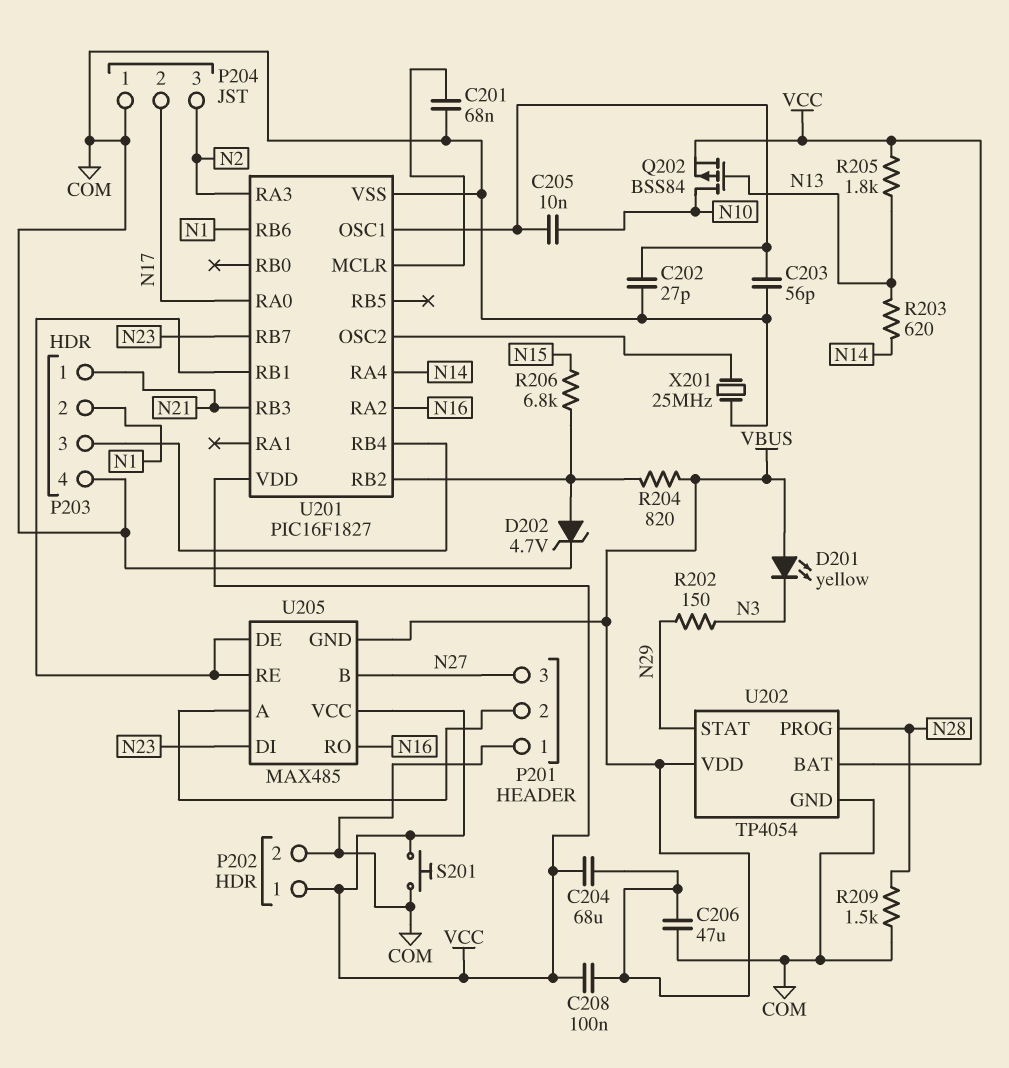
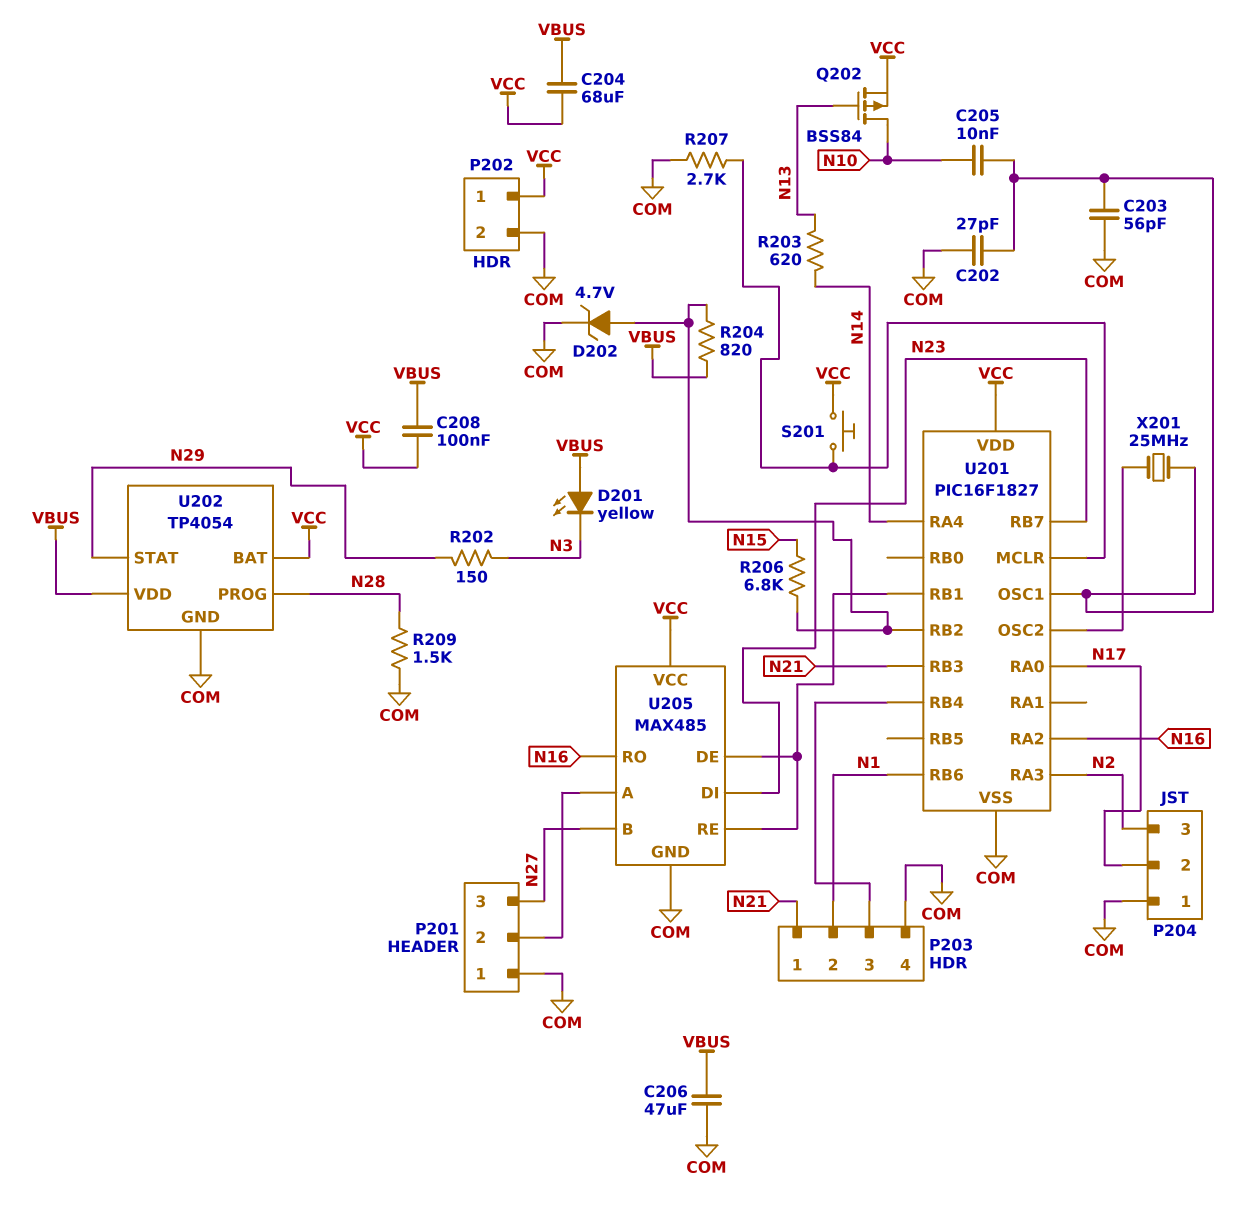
C201: 68nF (COM, U201/MCLR) -> none
R205: 1.8k (N13, VCC) -> none
R207: none -> 2.7k (COM, U201/MCLR)
S201: button (COM, VCC) -> button (U201/MCLR, VCC)
U205 pin GND: VBUS -> COM
X201: 25MHz (COM, U201/OSC2) -> 25MHz (U201/OSC1, U201/OSC2)

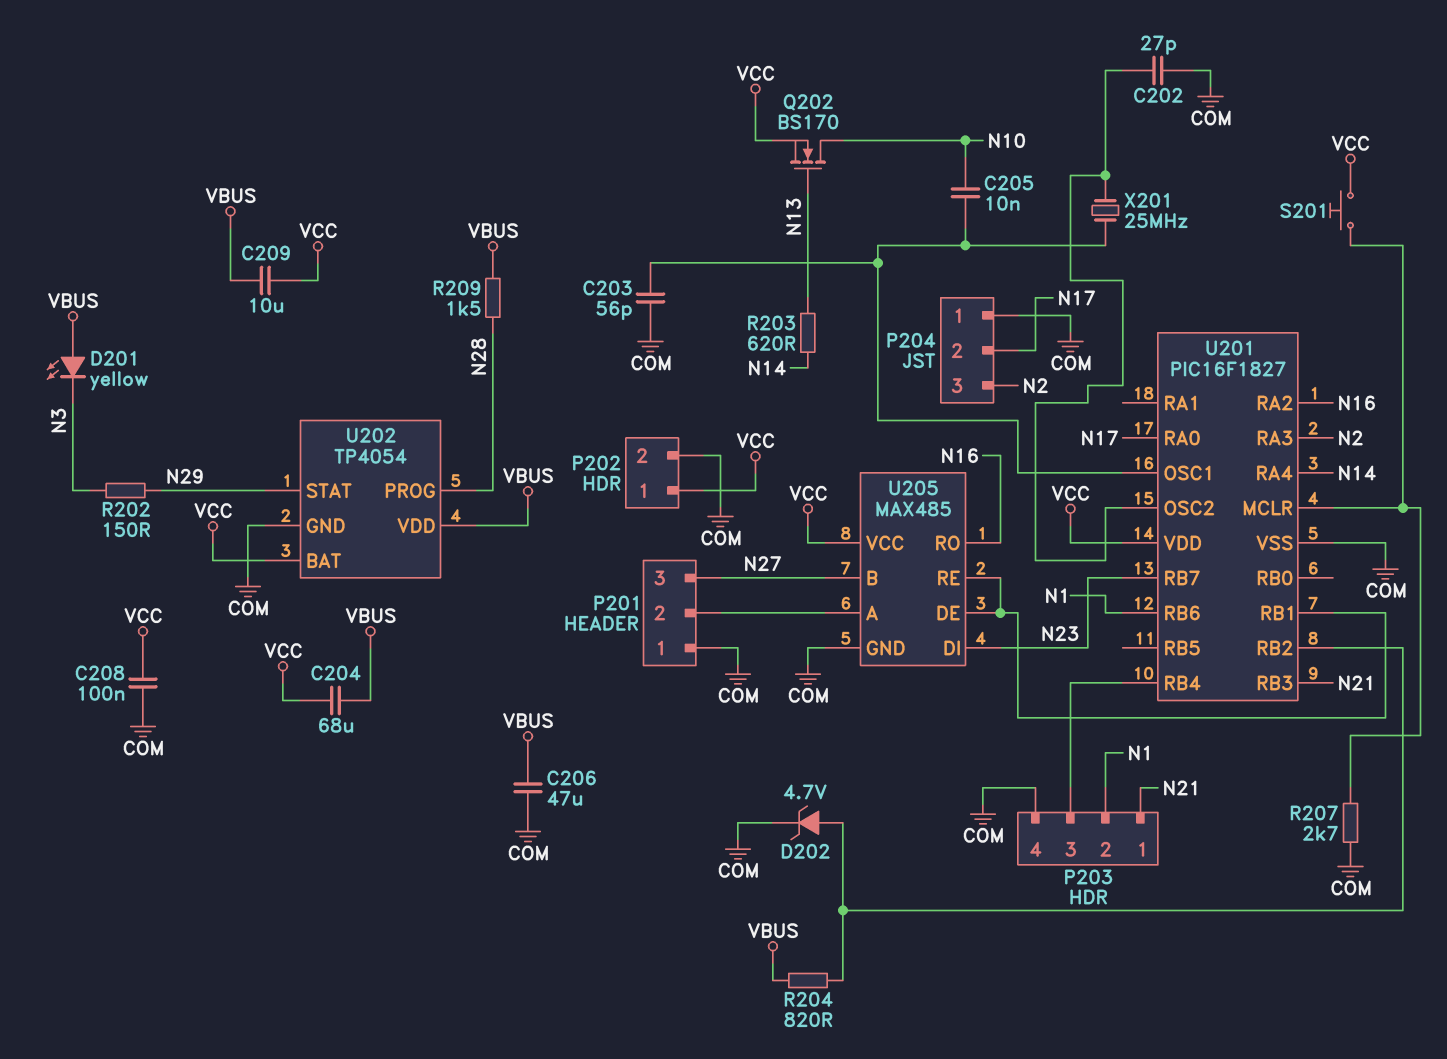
C202: 27pF (COM, U201/OSC1) -> 27pF (COM, U201/OSC2)
C208: 100nF (VBUS, VCC) -> 100nF (COM, VCC)
C209: none -> 10uF (VBUS, VCC)
Q202: PMOS BSS84 (G N13, D N10, S VCC) -> NMOS BS170 (G N13, D N10, S VCC)
R206: 6.8k (N15, U201/RB2) -> none
R209: 1.5k (COM, N28) -> 1.5k (N28, VBUS)

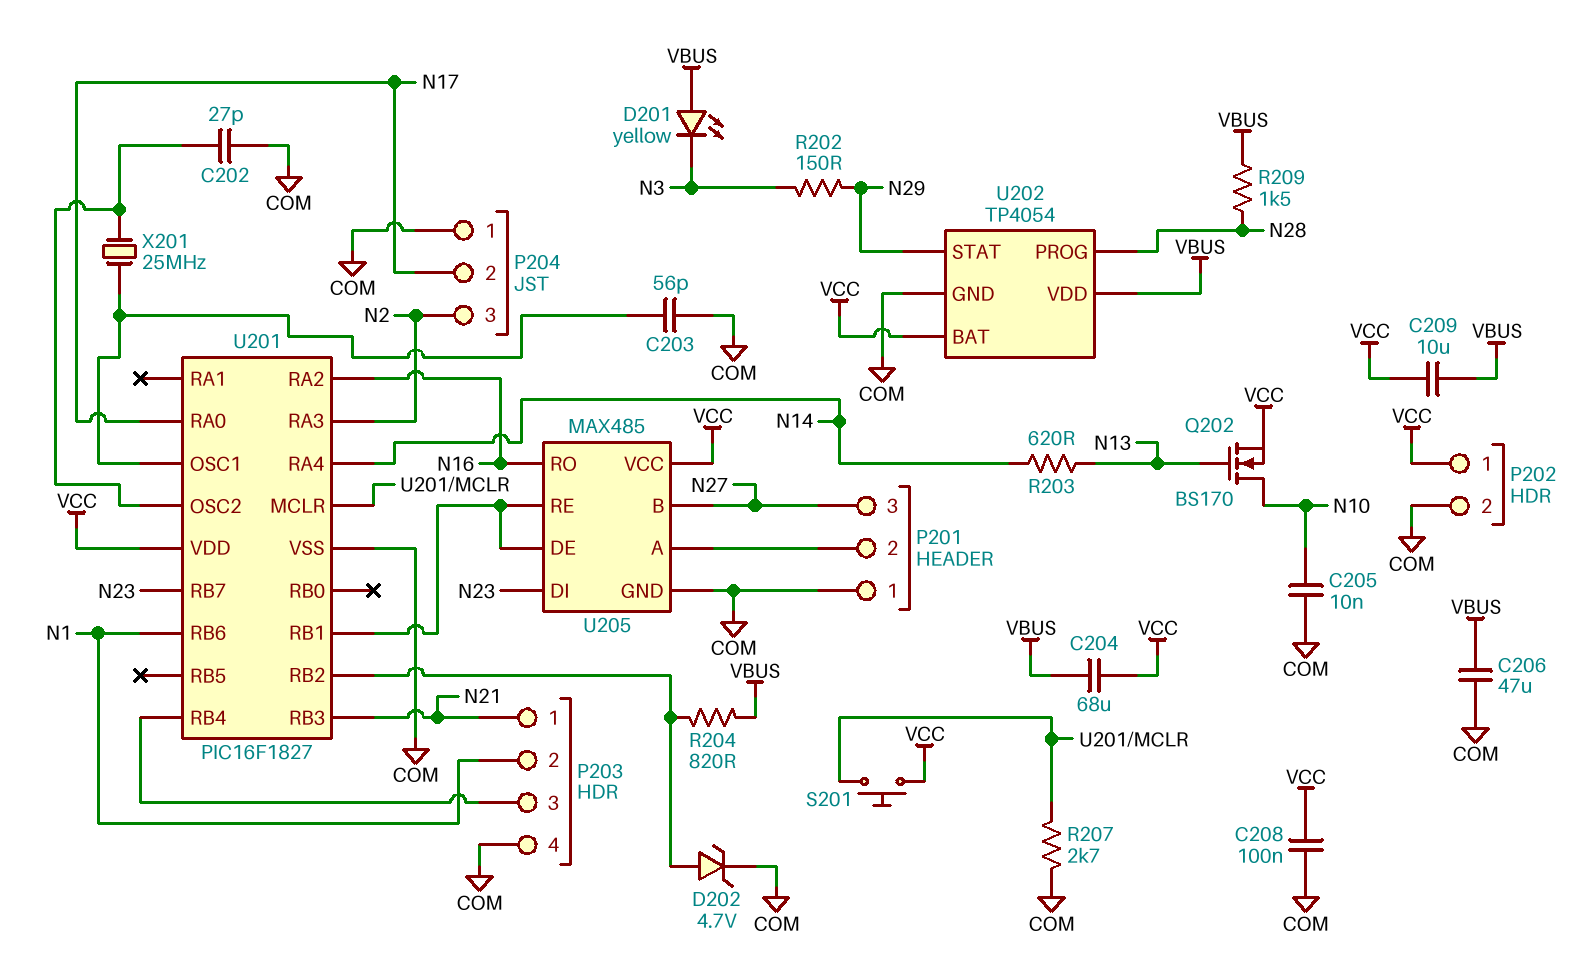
C205: 10nF (N10, U201/OSC1) -> 10nF (COM, N10)

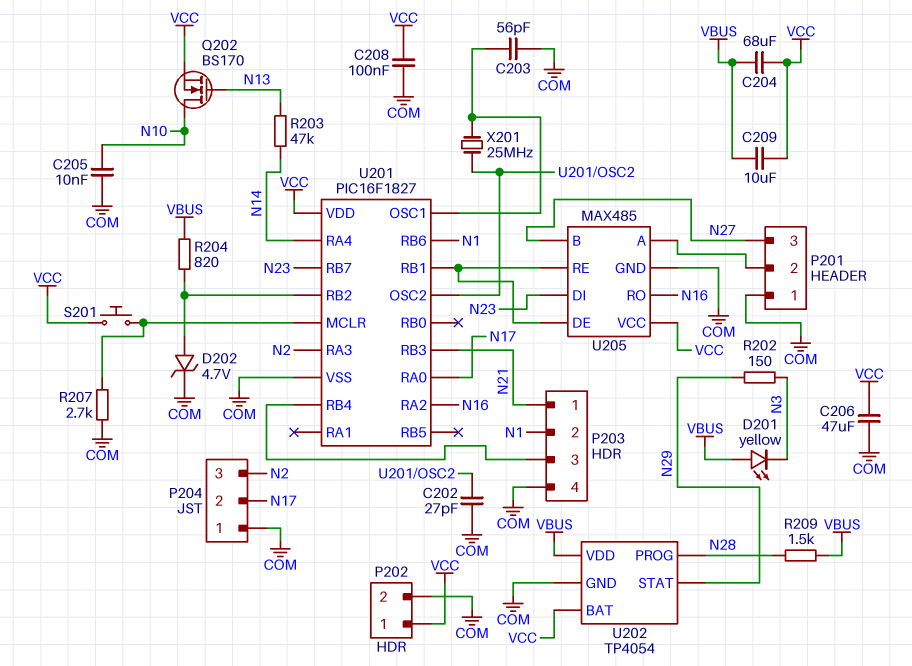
C206: 47uF (COM, VBUS) -> 47uF (COM, VCC)
R203: 620 (N13, N14) -> 47k (N13, N14)

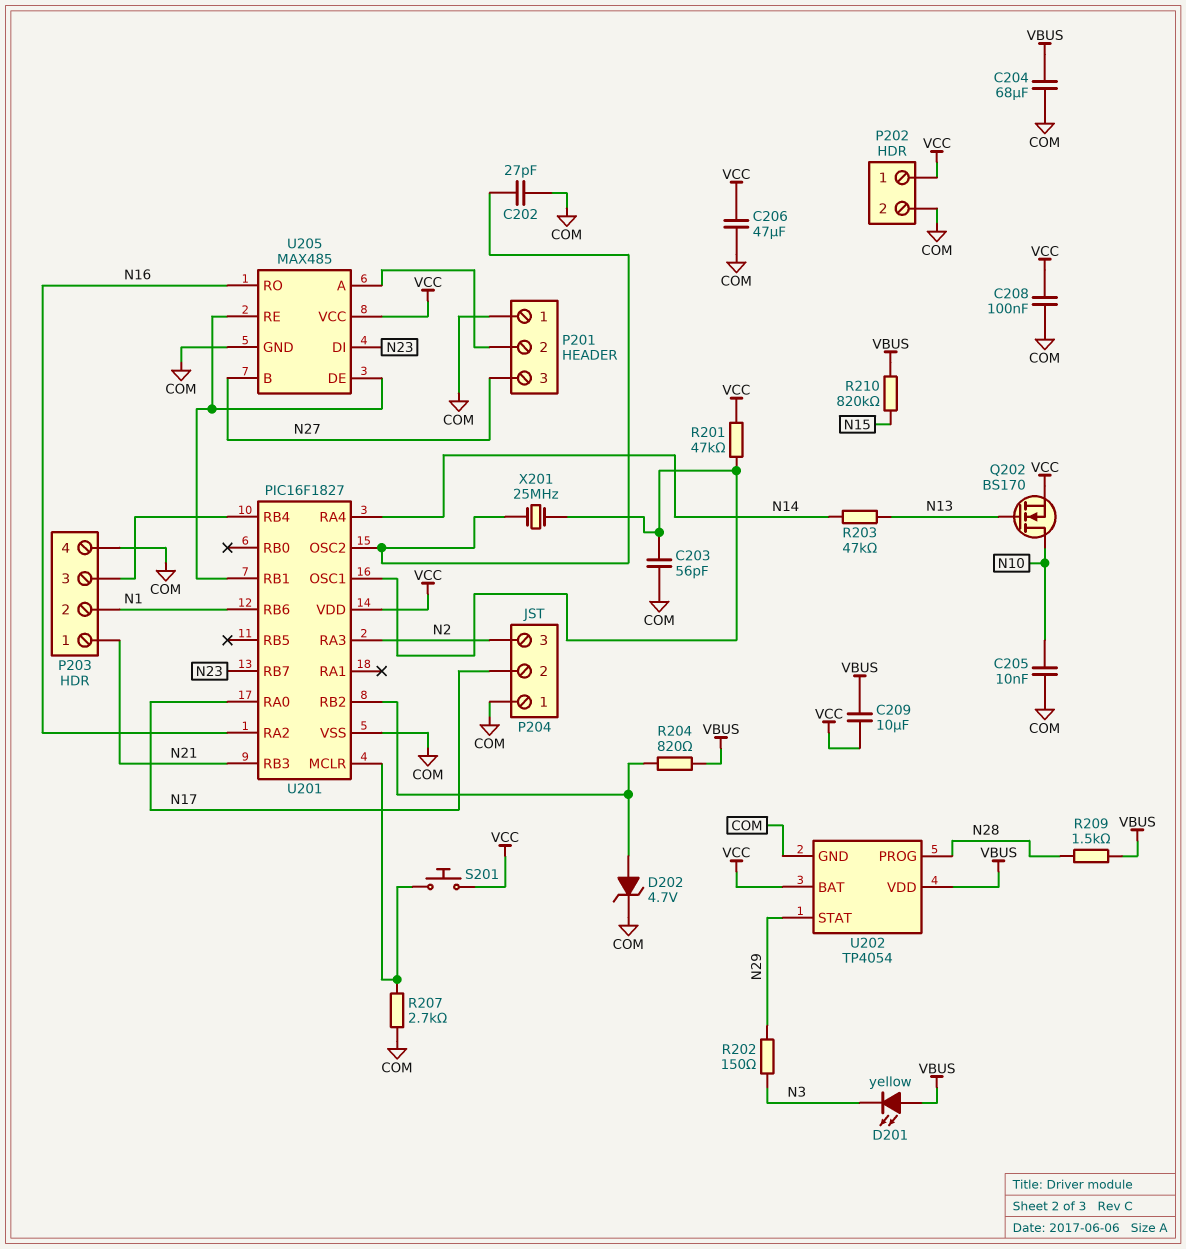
C204: 68uF (VBUS, VCC) -> 68uF (COM, VBUS)
R201: none -> 47k (U201/OSC1, VCC)
R210: none -> 820k (N15, VBUS)

